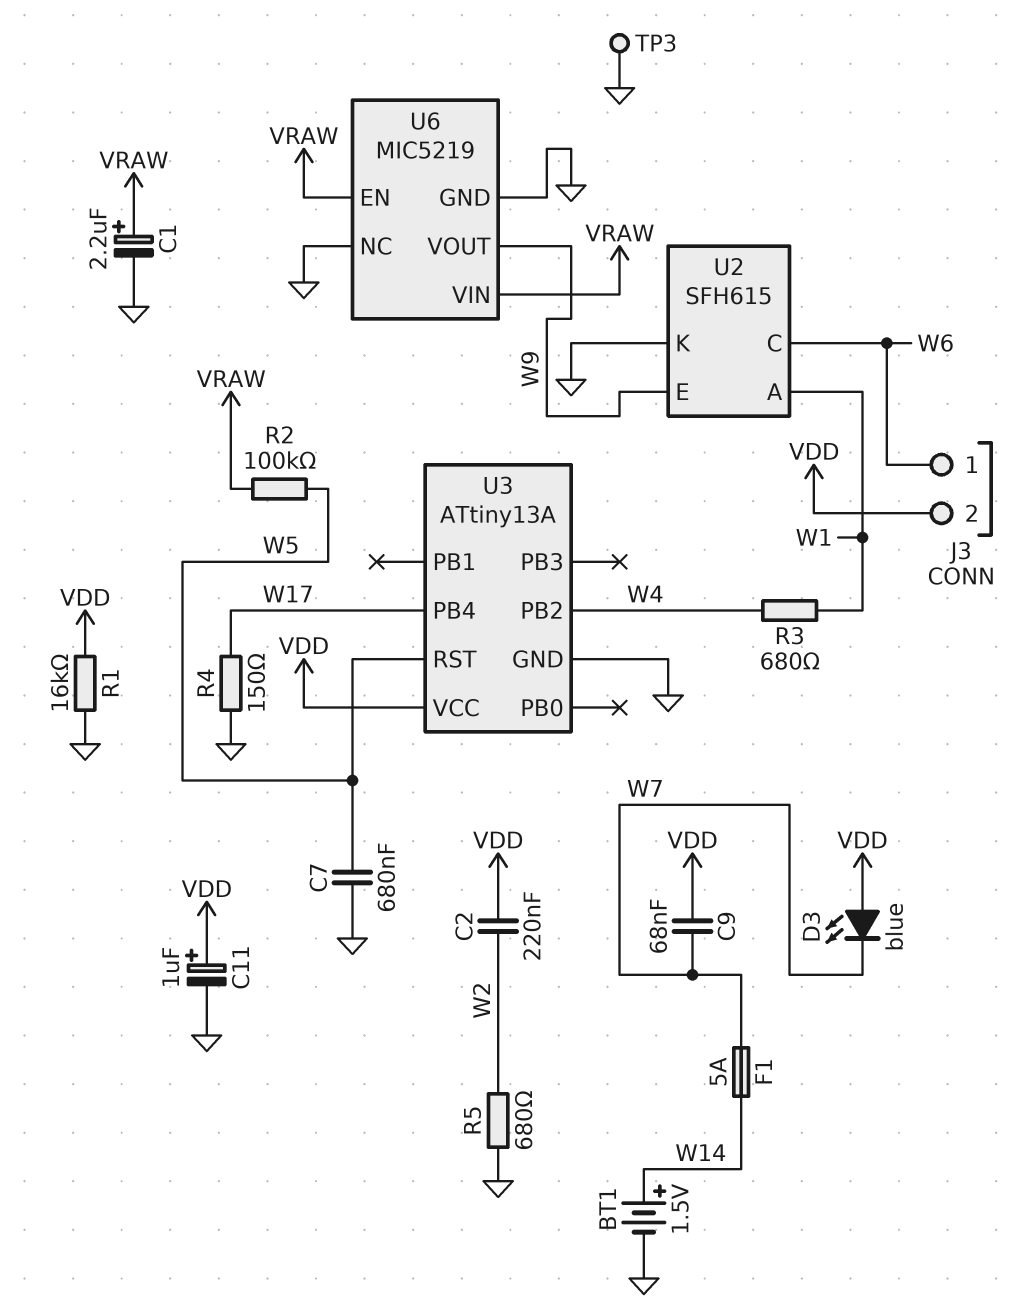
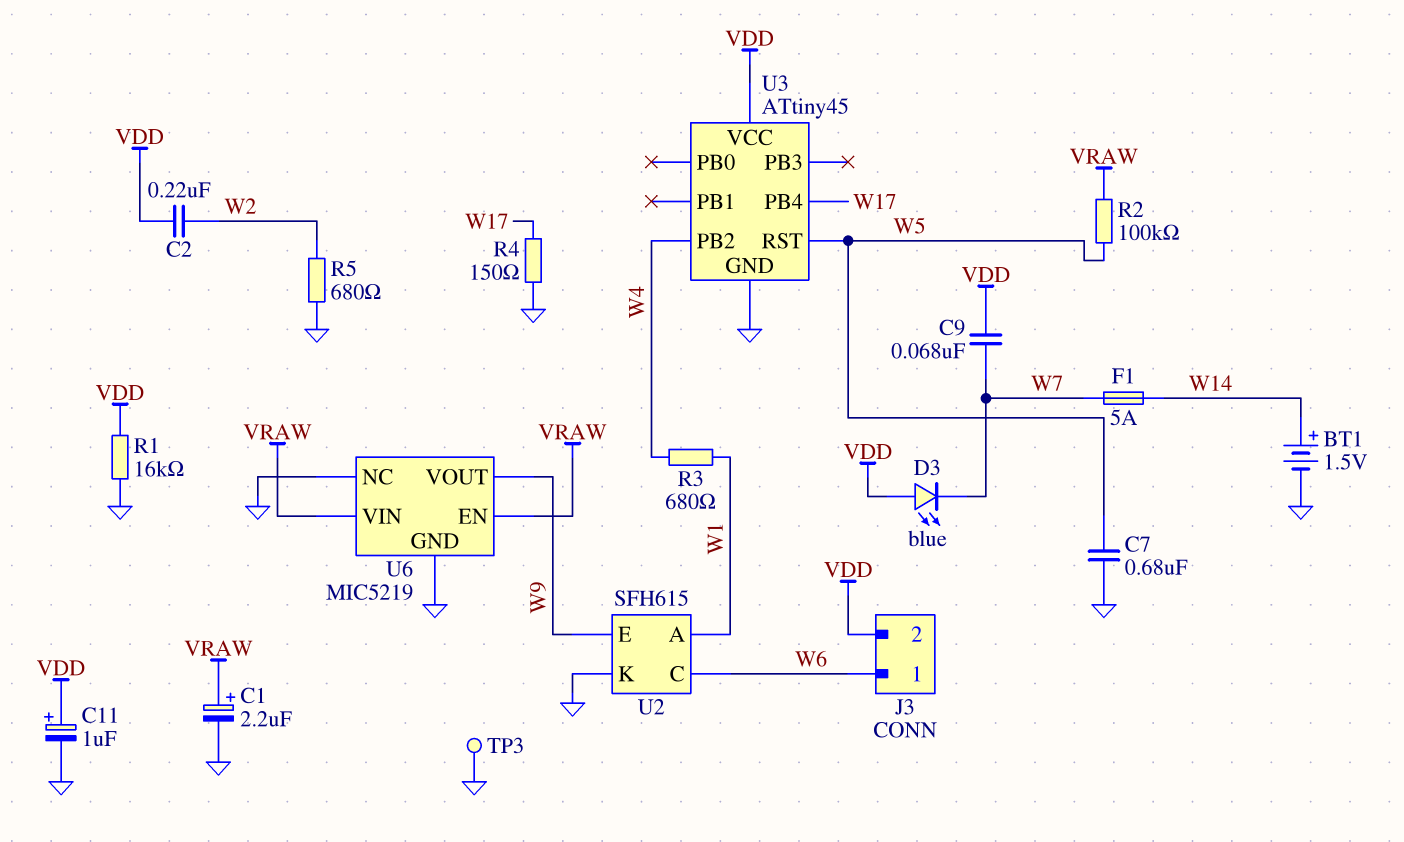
U3: ATtiny13A -> ATtiny45

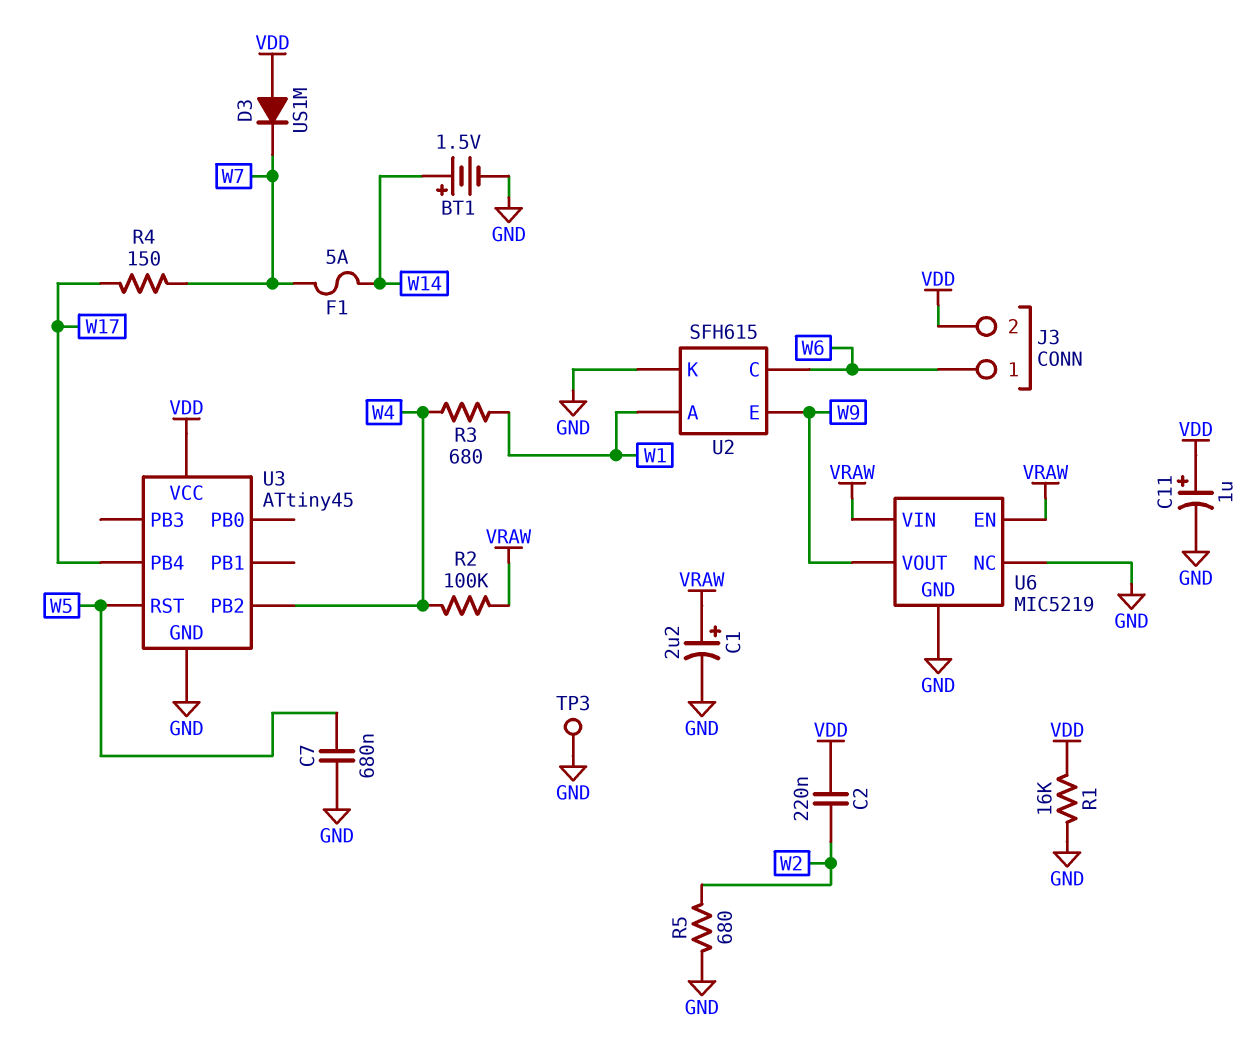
C9: 68nF (VDD, W7) -> none
D3: LED blue (A VDD, K W7) -> diode US1M (A VDD, K W7)
R2: 100k (VRAW, W5) -> 100k (VRAW, W4)
R4: 150 (GND, W17) -> 150 (W7, W17)

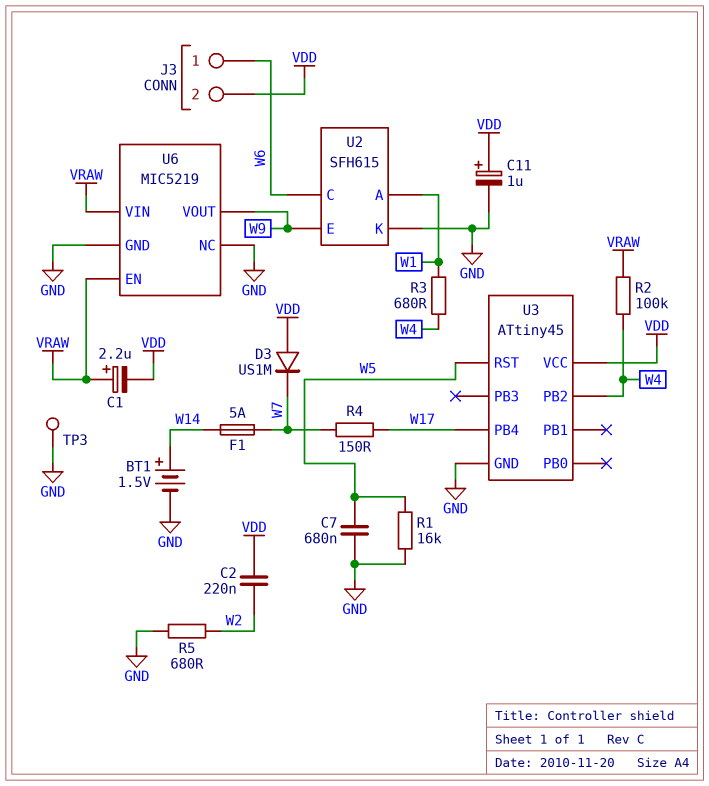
C1: 2.2uF (plus VRAW, minus GND) -> 2.2uF (plus VRAW, minus VDD)
R1: 16k (GND, VDD) -> 16k (GND, W5)

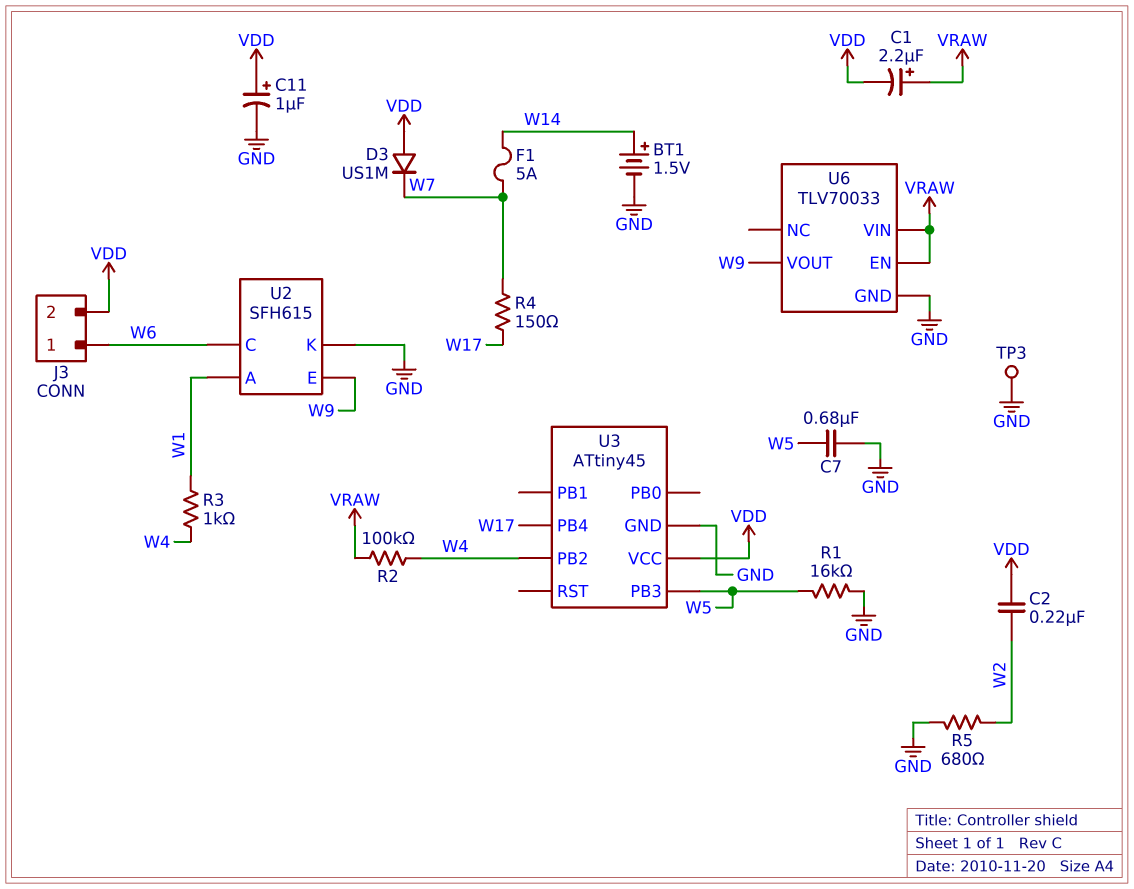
R3: 680 (W1, W4) -> 1k (W1, W4)
U3 pin PB3: none -> W5
U3 pin RST: W5 -> none
U6: MIC5219 -> TLV70033
U6 pin NC: GND -> none

